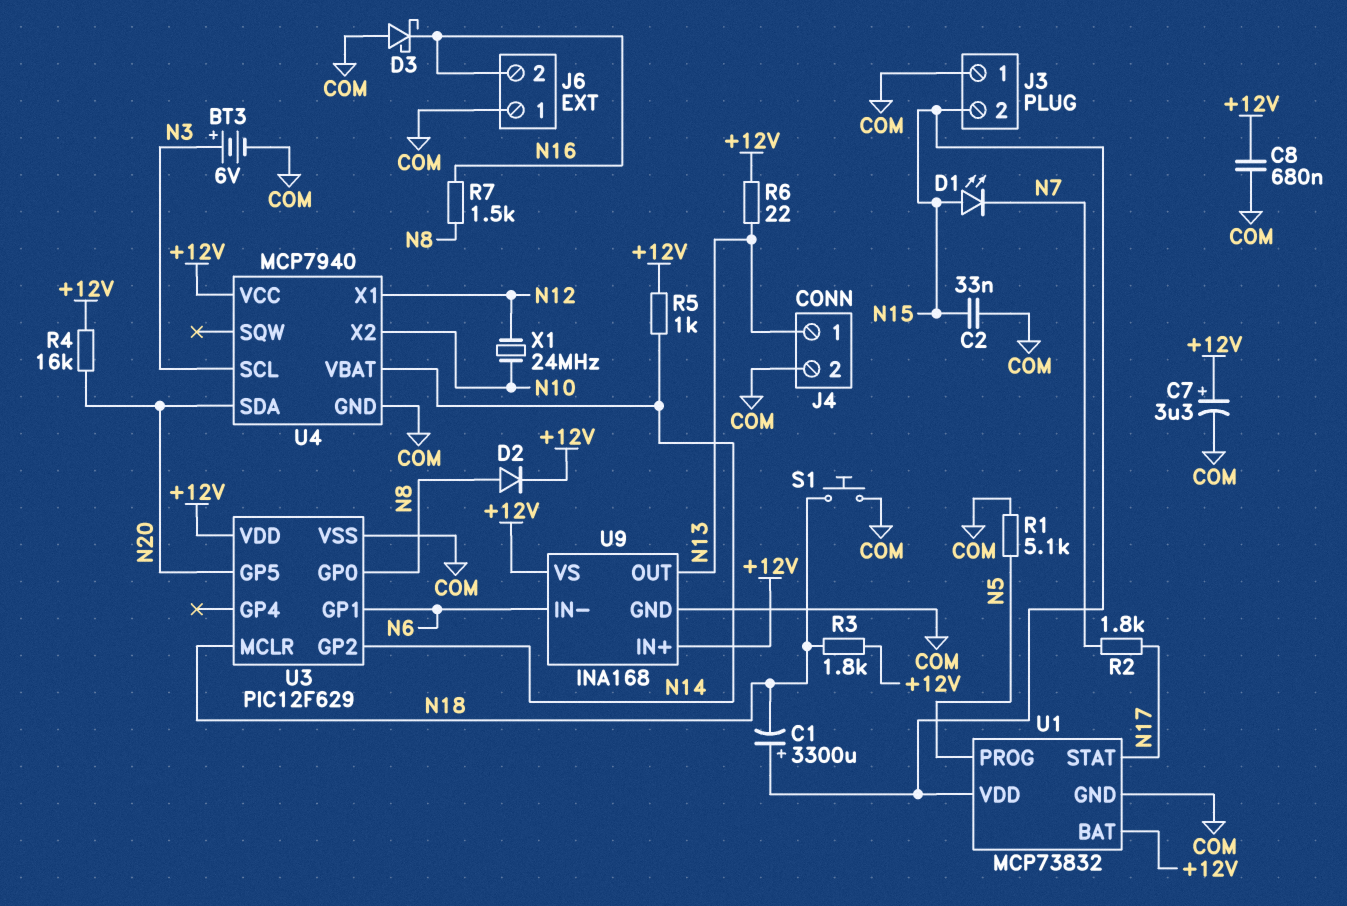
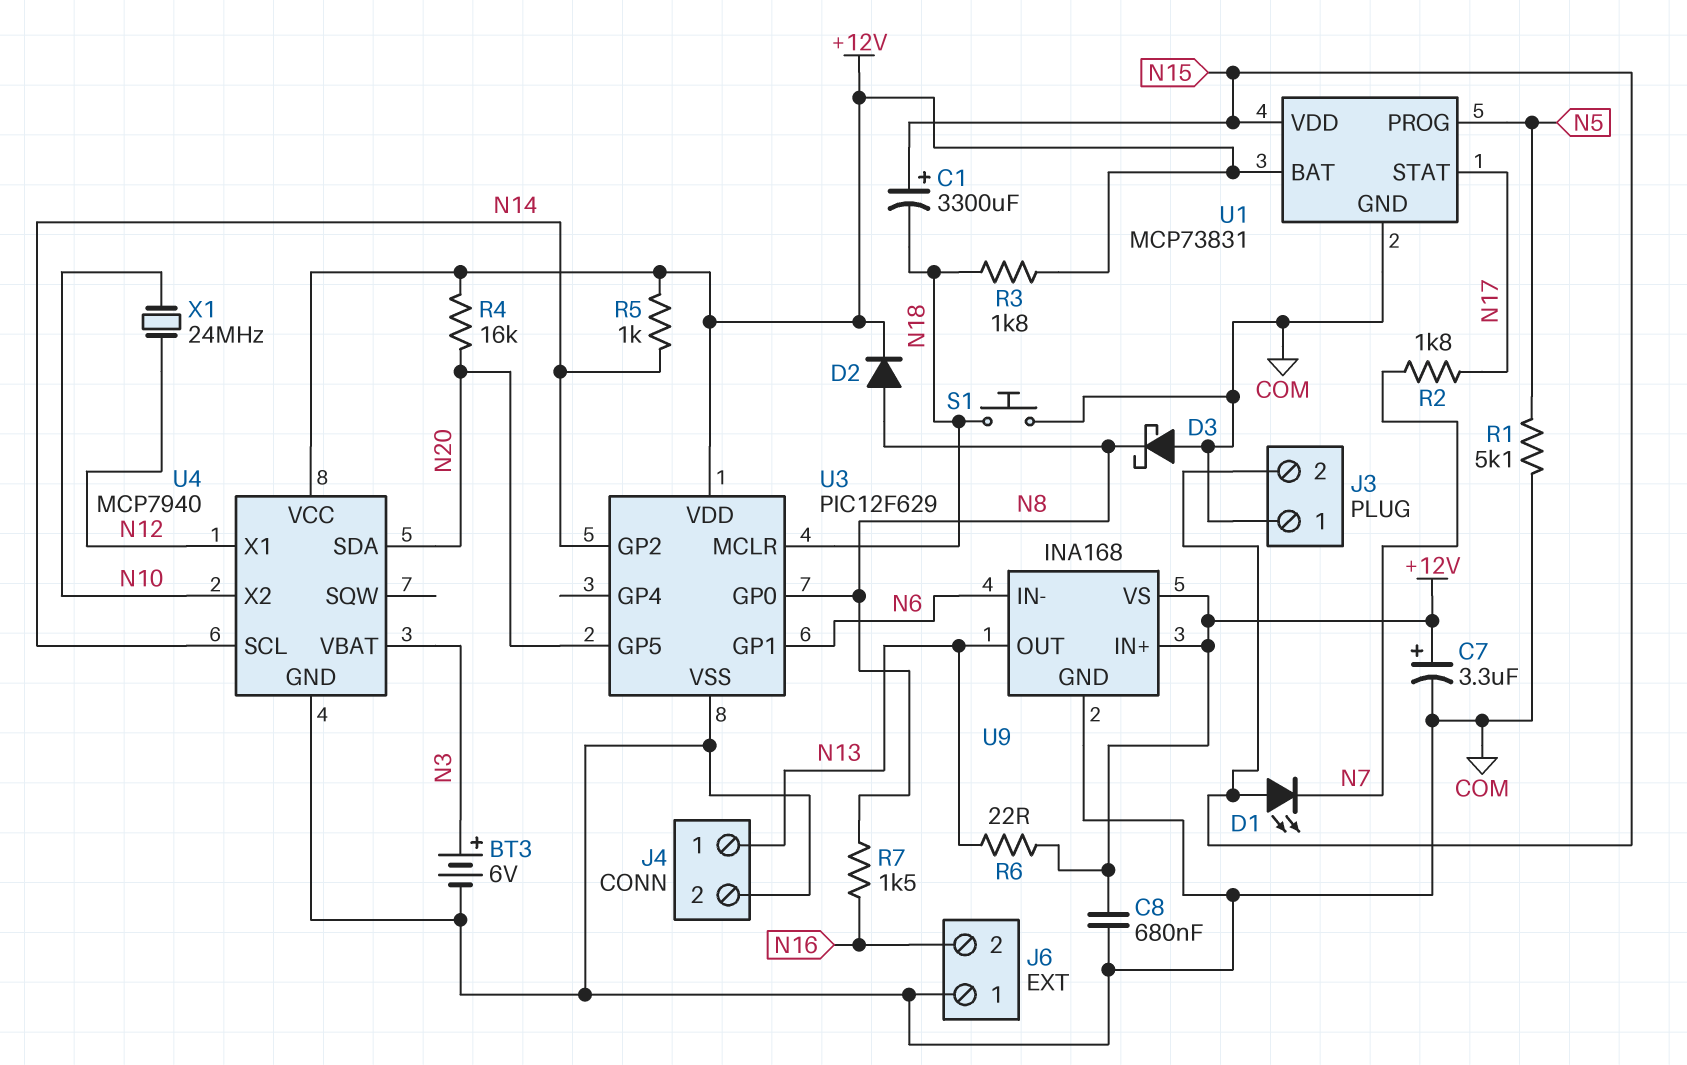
C2: 33nF (COM, N15) -> none
D3: schottky (A COM, K N16) -> schottky (A COM, K N8)
U1: MCP73832 -> MCP73831
U4 pin SCL: N3 -> N14
U4 pin VBAT: N14 -> N3

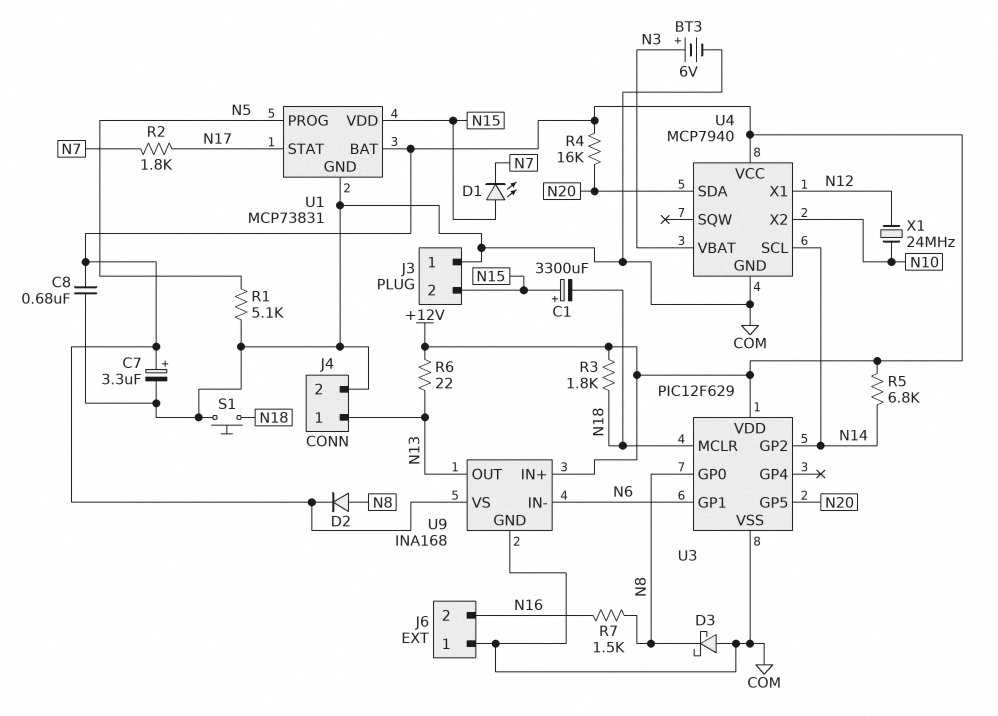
R5: 1k (+12V, N14) -> 6.8k (+12V, N14)

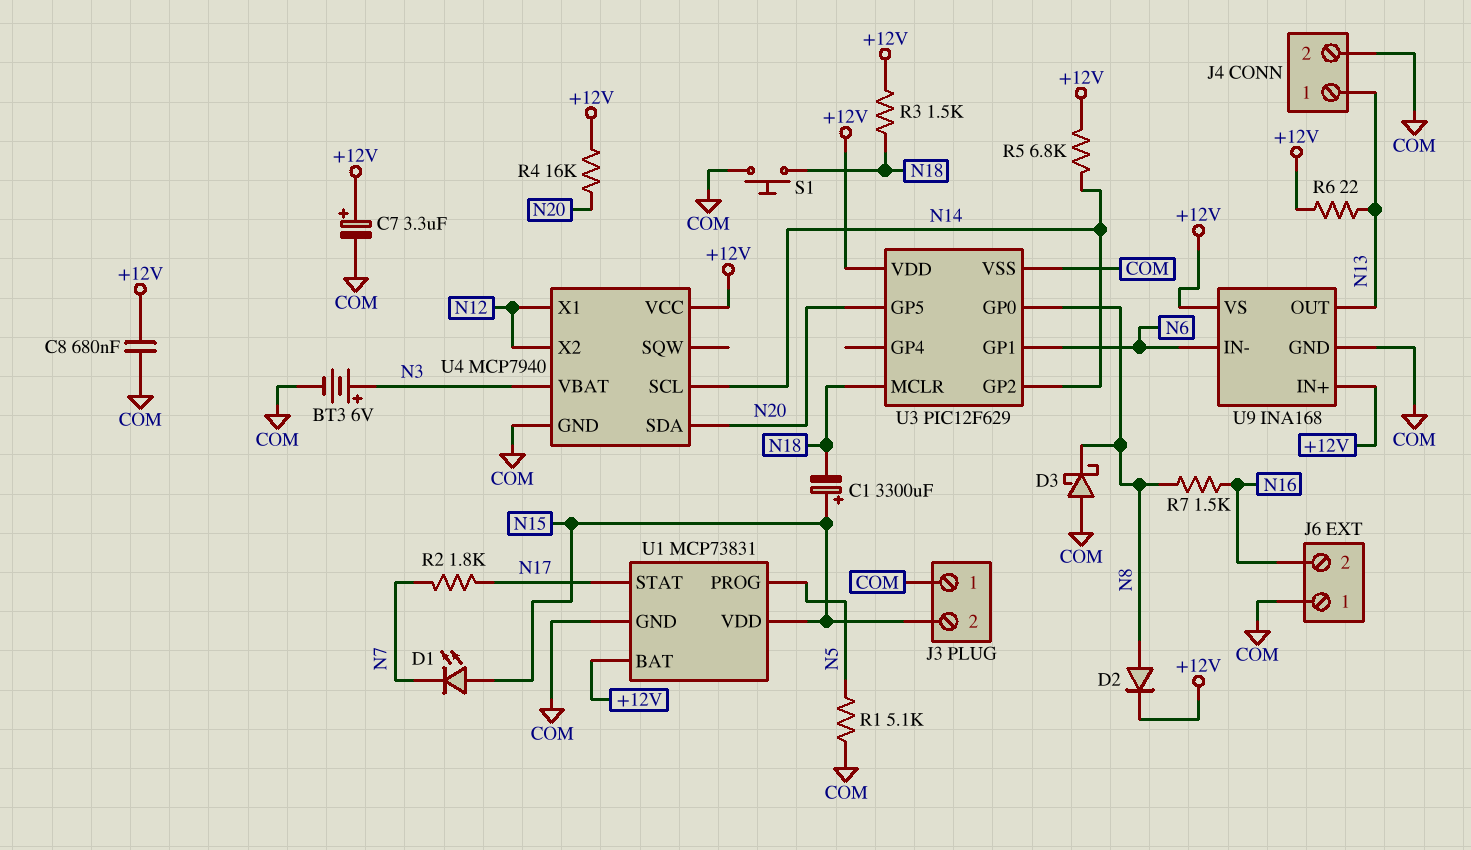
R3: 1.8k (+12V, N18) -> 1.5k (+12V, N18)
U4 pin X2: N10 -> N12
X1: 24MHz (N10, N12) -> none

